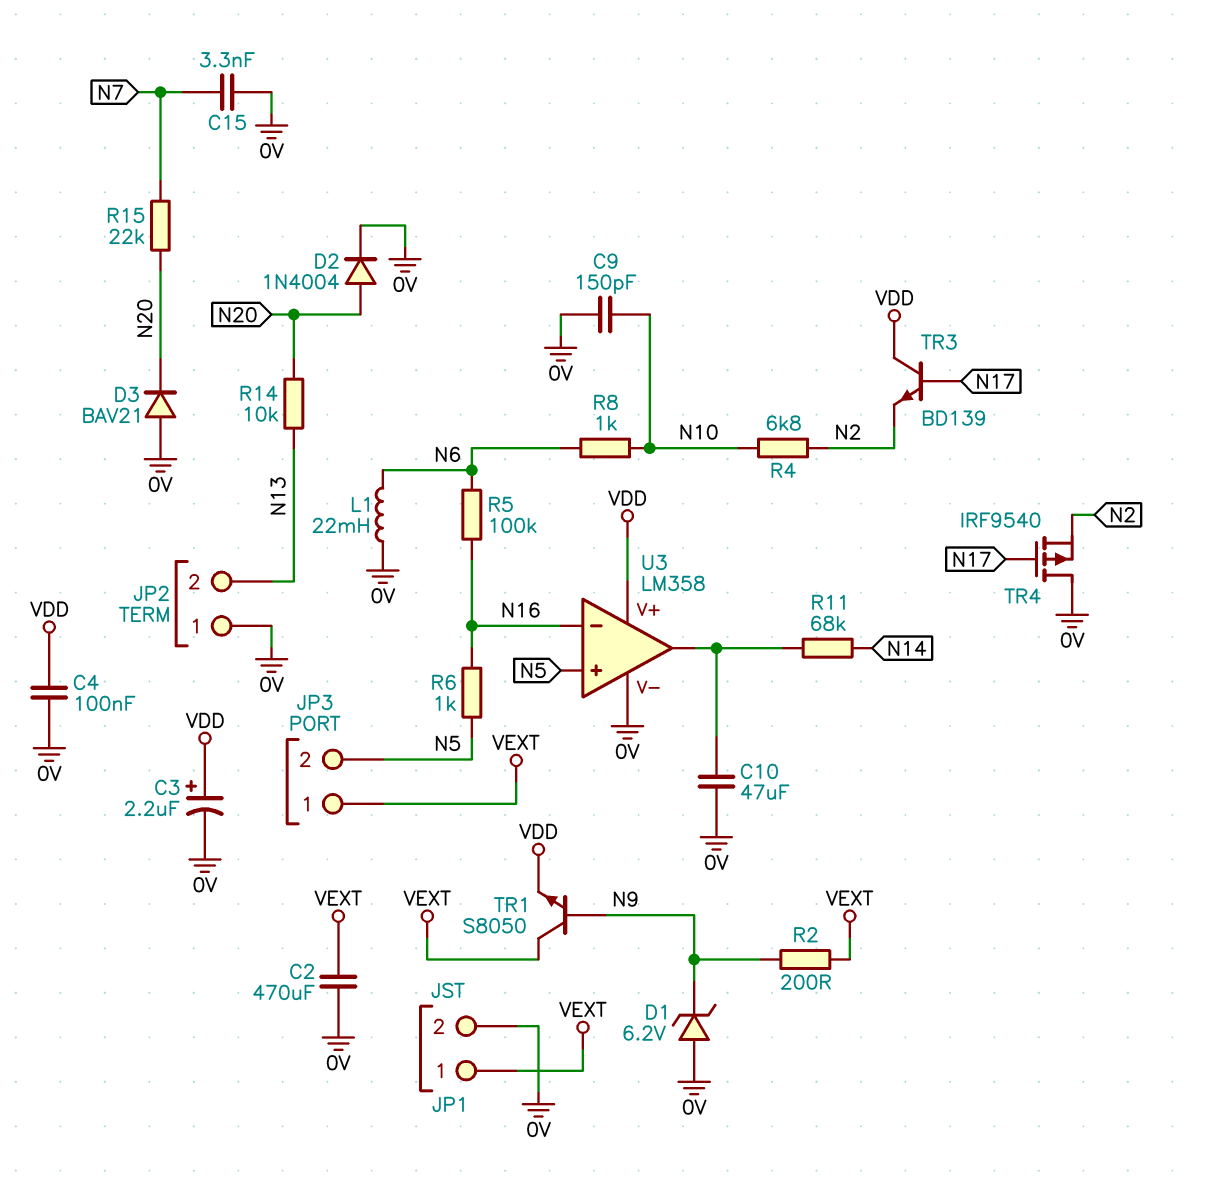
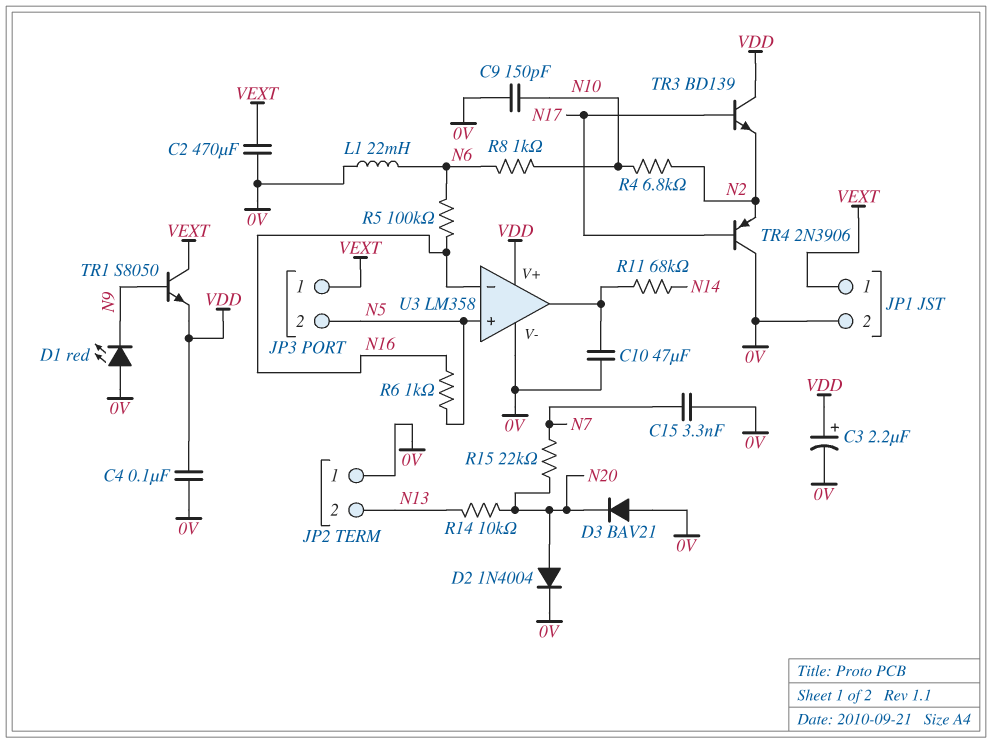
D1: zener 6.2V (A 0V, K N9) -> LED red (A 0V, K N9)
R2: 200 (N9, VEXT) -> none
TR4: PMOS IRF9540 (G N17, D 0V, S N2) -> PNP 2N3906 (B N17, C 0V, E N2)

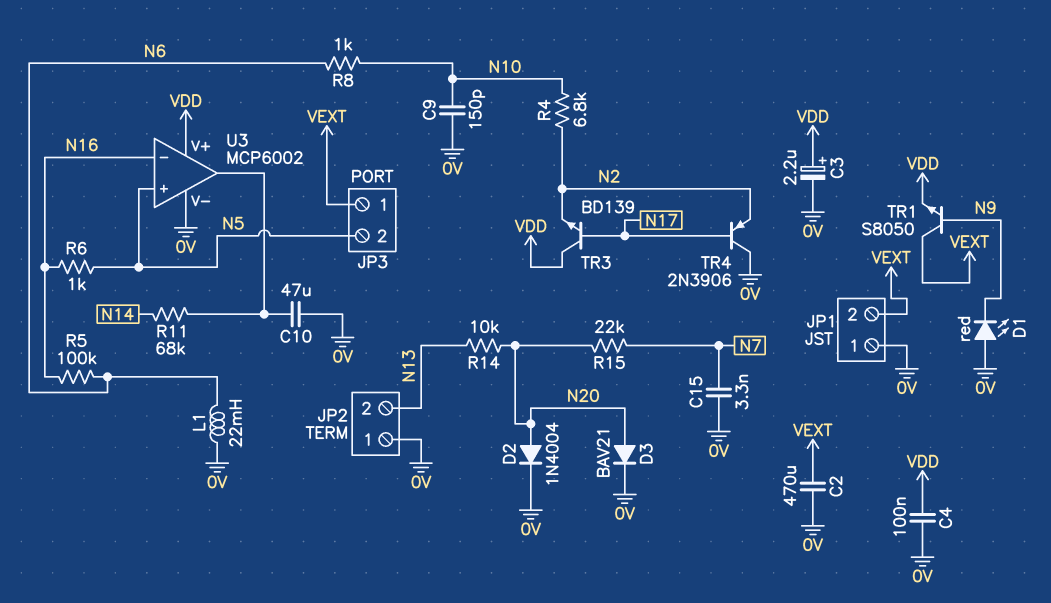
D3: diode BAV21 (A 0V, K N20) -> diode BAV21 (A N20, K 0V)
JP1 pin 1: VEXT -> 0V
JP1 pin 2: 0V -> VEXT
U3: LM358 -> MCP6002

